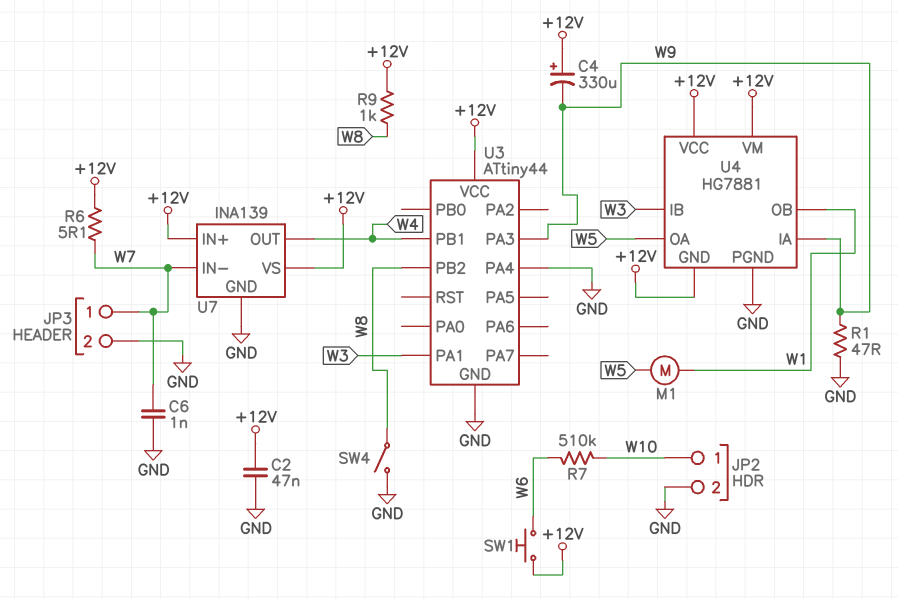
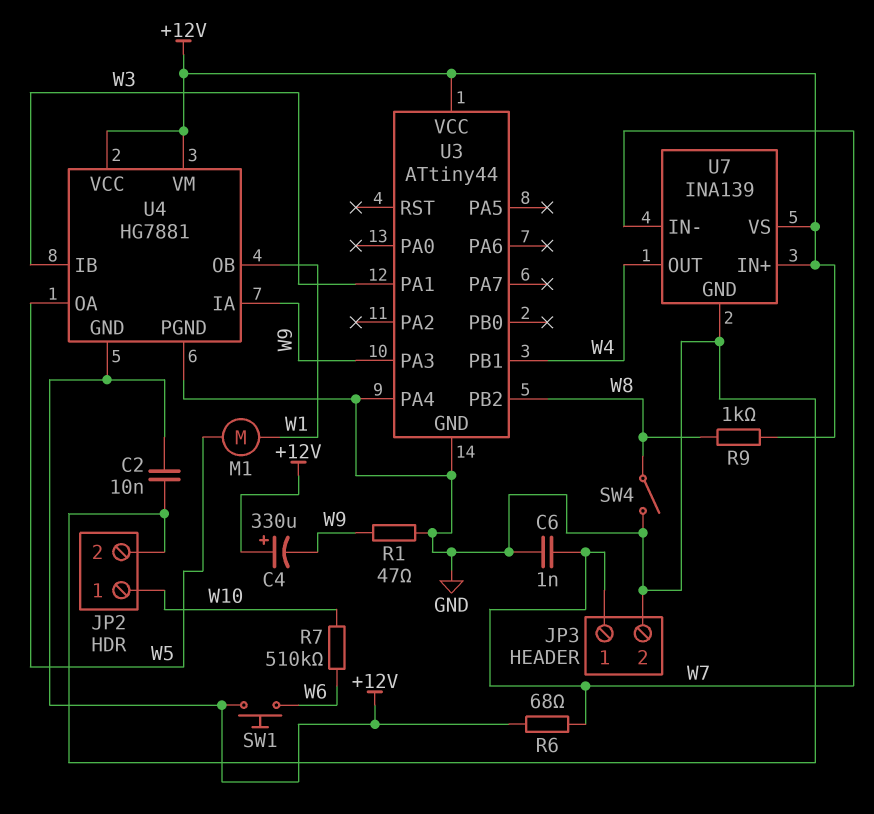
C2: 47nF (+12V, GND) -> 10nF (+12V, GND)
R6: 5.1 (+12V, W7) -> 68 (+12V, W7)

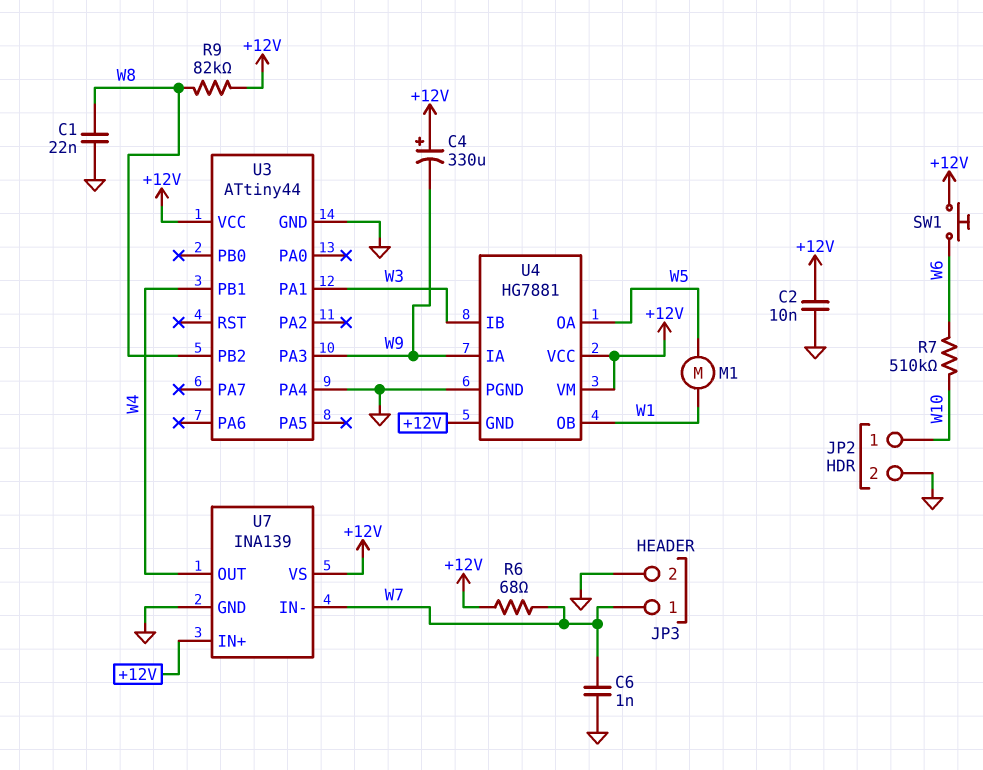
C1: none -> 22nF (GND, W8)
R1: 47 (GND, W9) -> none
R9: 1k (+12V, W8) -> 82k (+12V, W8)
SW4: switch (GND, W8) -> none

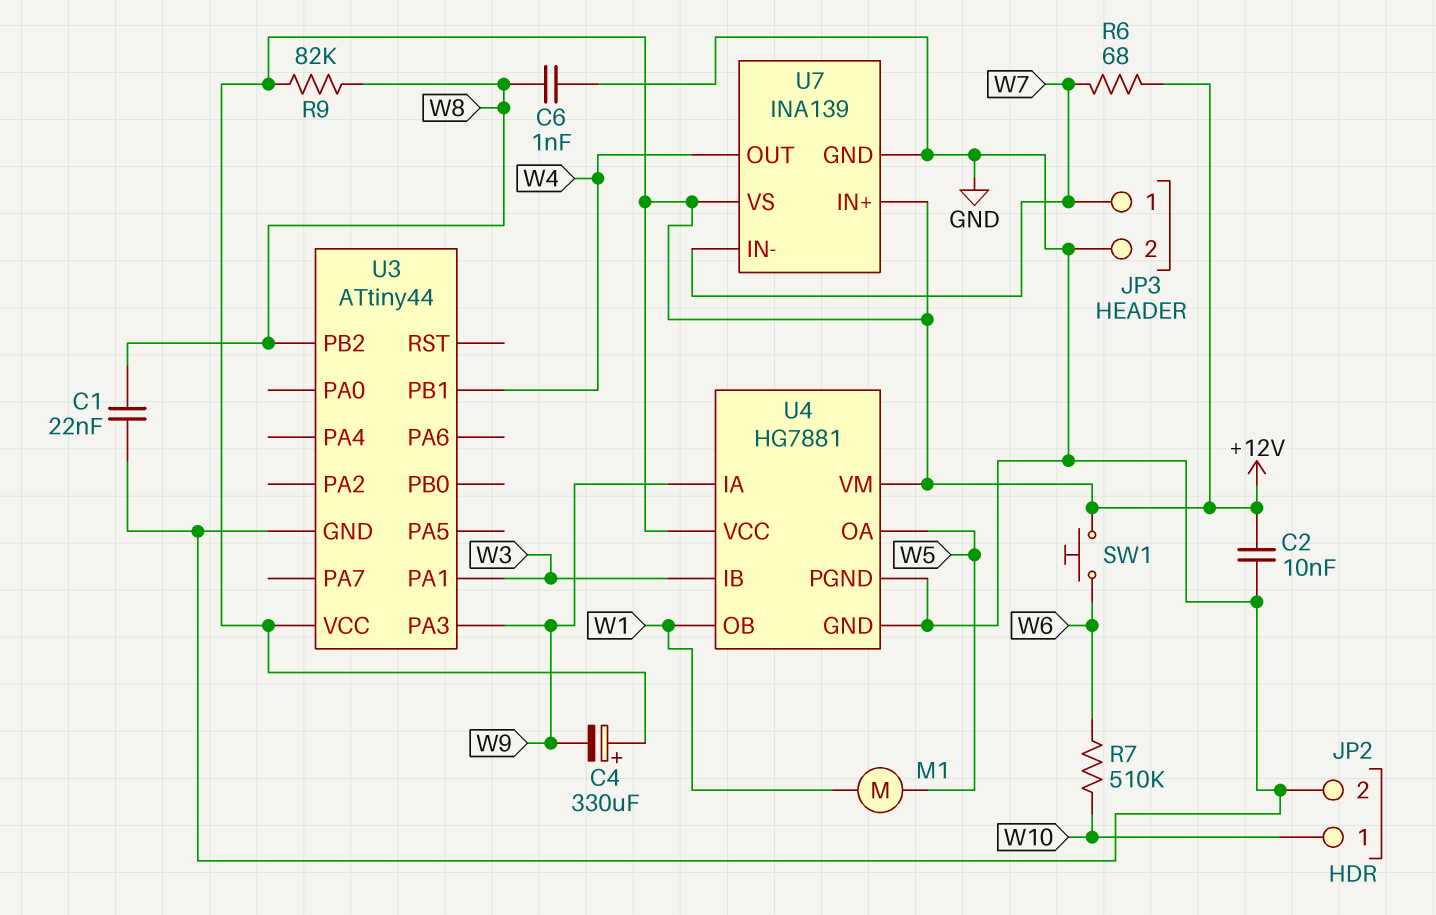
C6: 1nF (GND, W7) -> 1nF (GND, W8)
U3 pin PA4: GND -> none
U4 pin GND: +12V -> GND

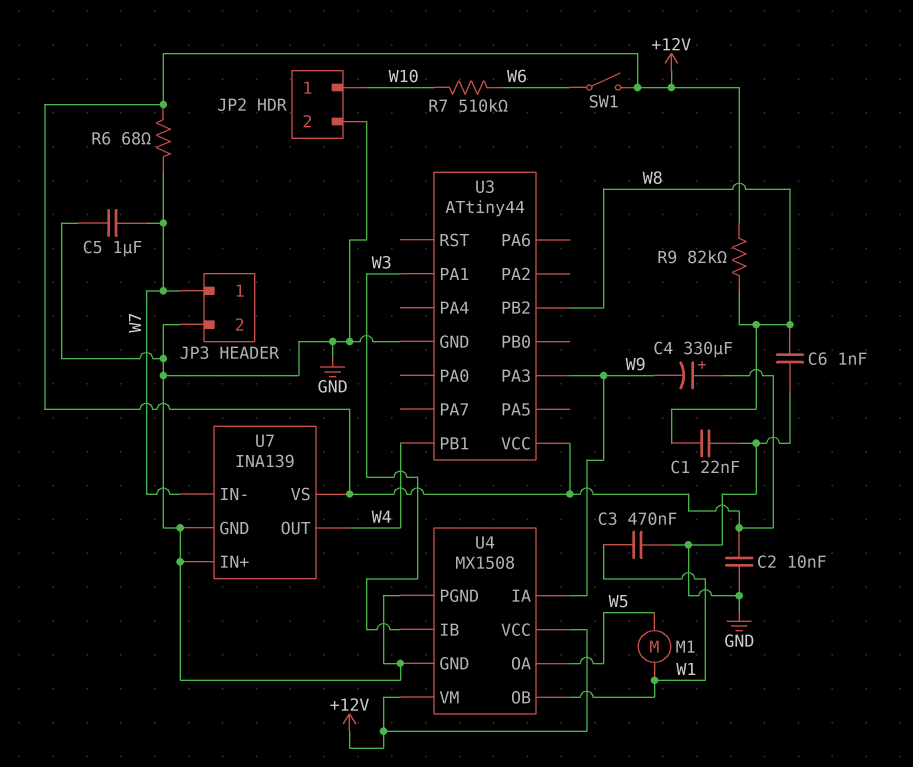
C3: none -> 470nF (GND, W1)
C5: none -> 1uF (GND, W7)
SW1: button (+12V, W6) -> switch (+12V, W6)
U4: HG7881 -> MX1508
U7 pin IN+: +12V -> GND

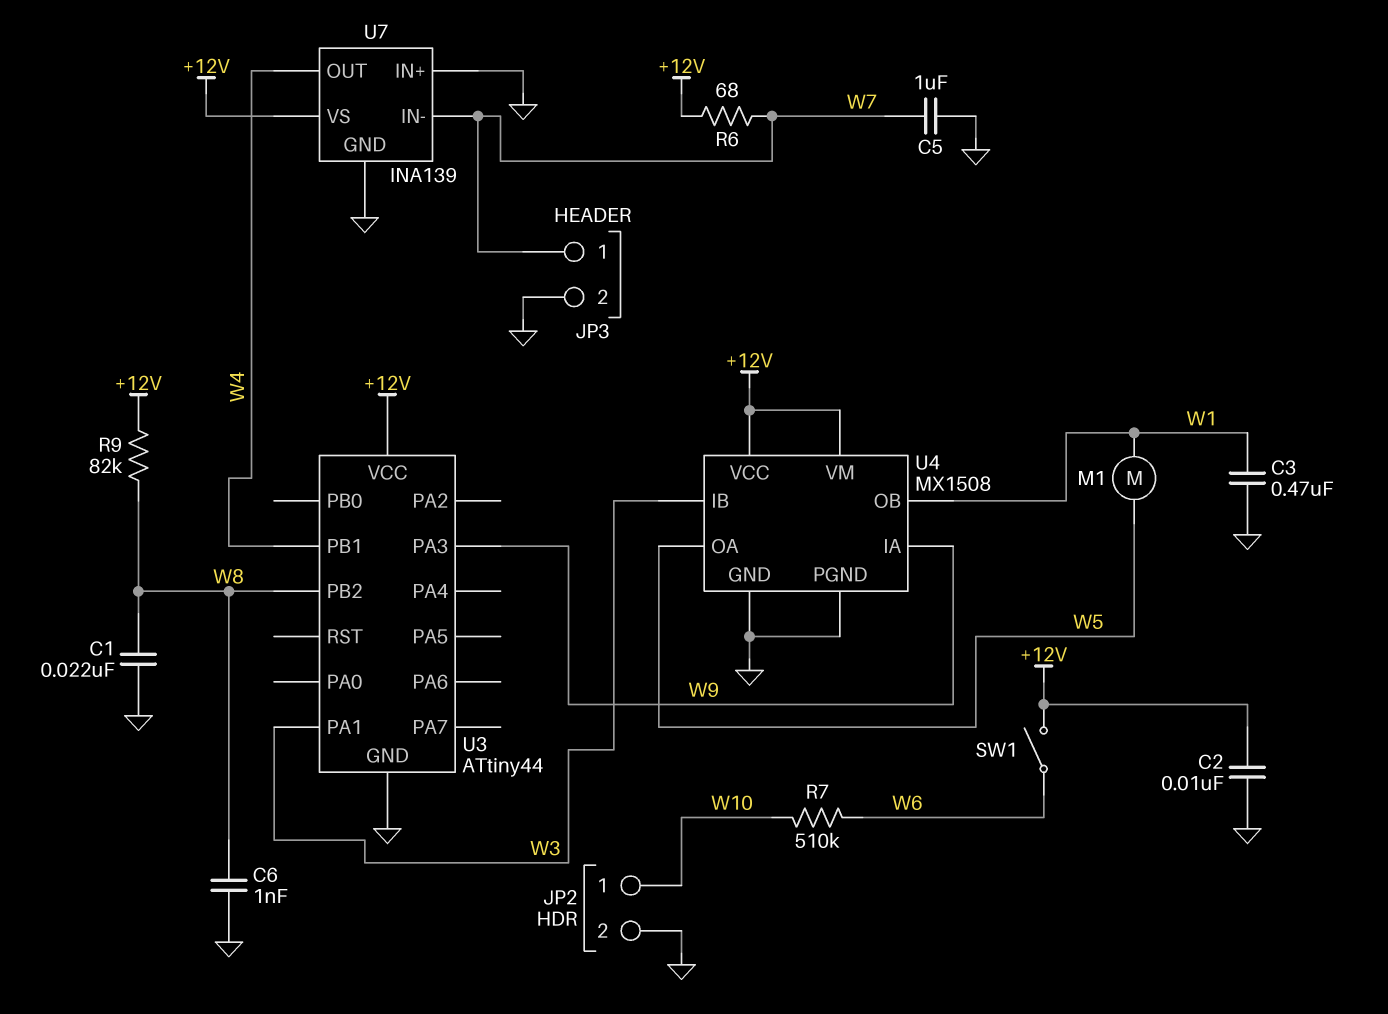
C4: 330uF (plus +12V, minus W9) -> none

